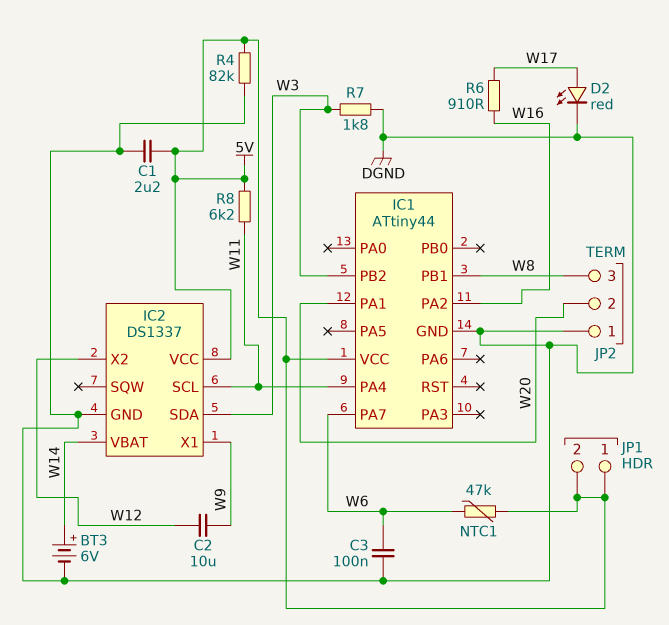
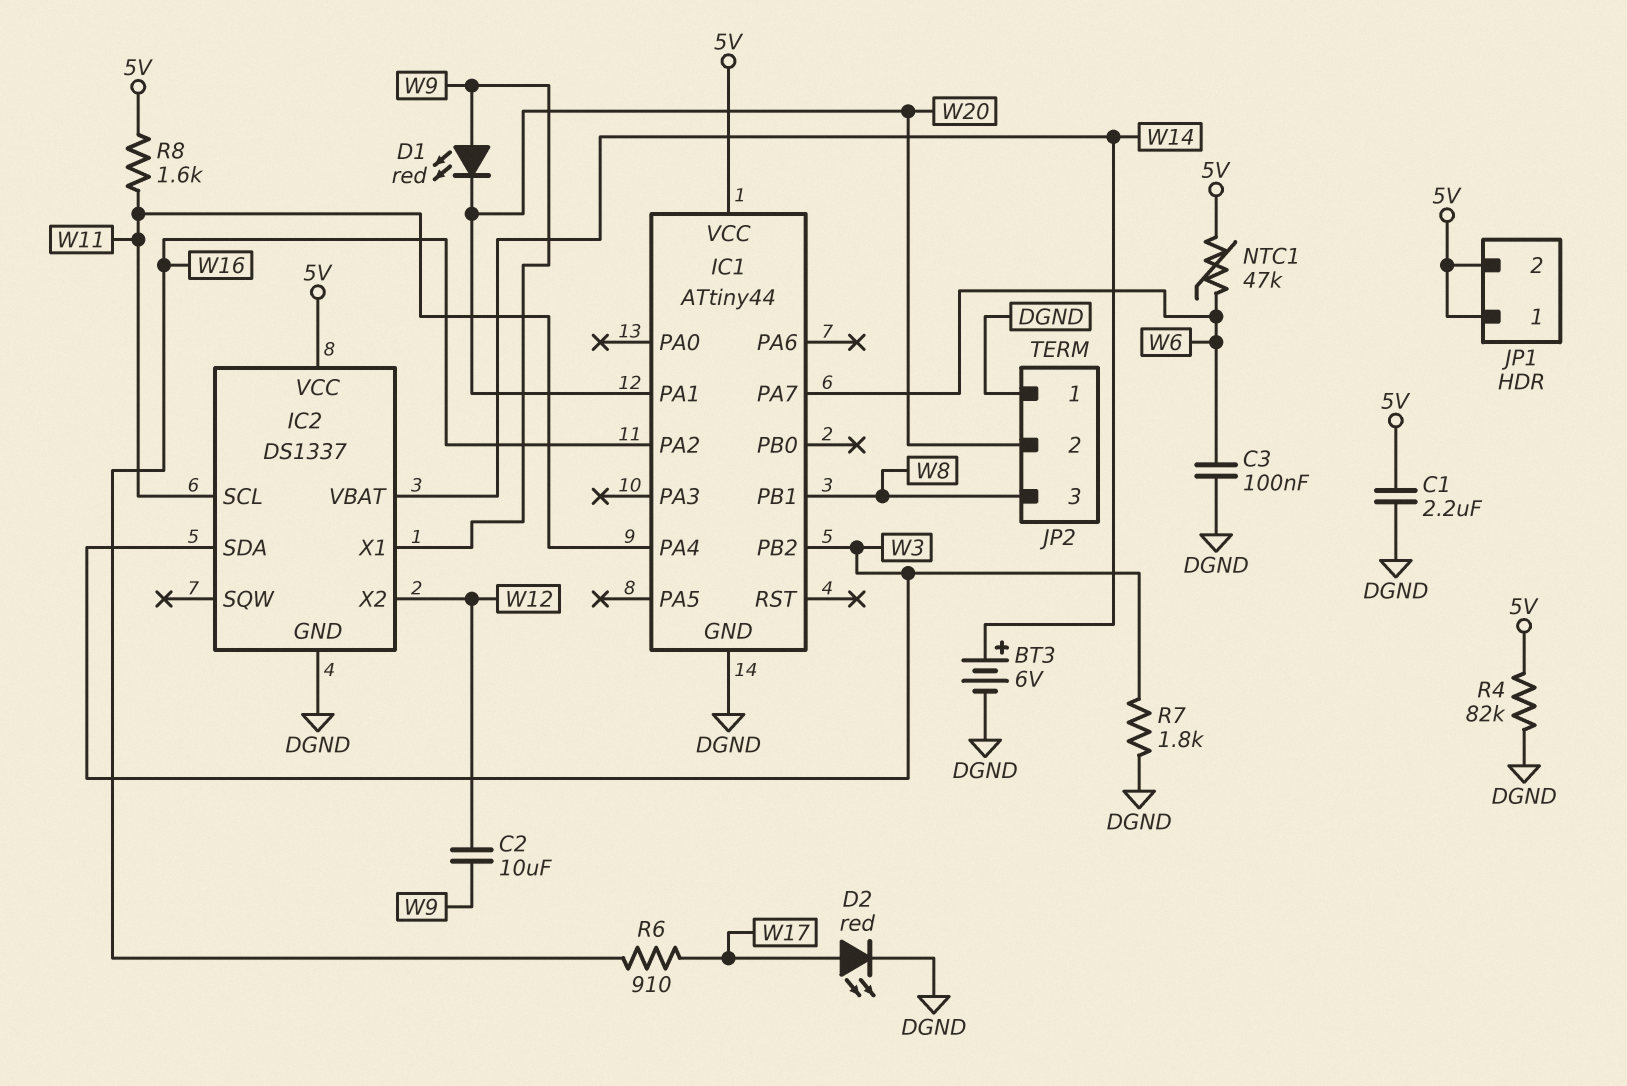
D1: none -> LED red (A W9, K W20)
R8: 6.2k (5V, W11) -> 1.6k (5V, W11)

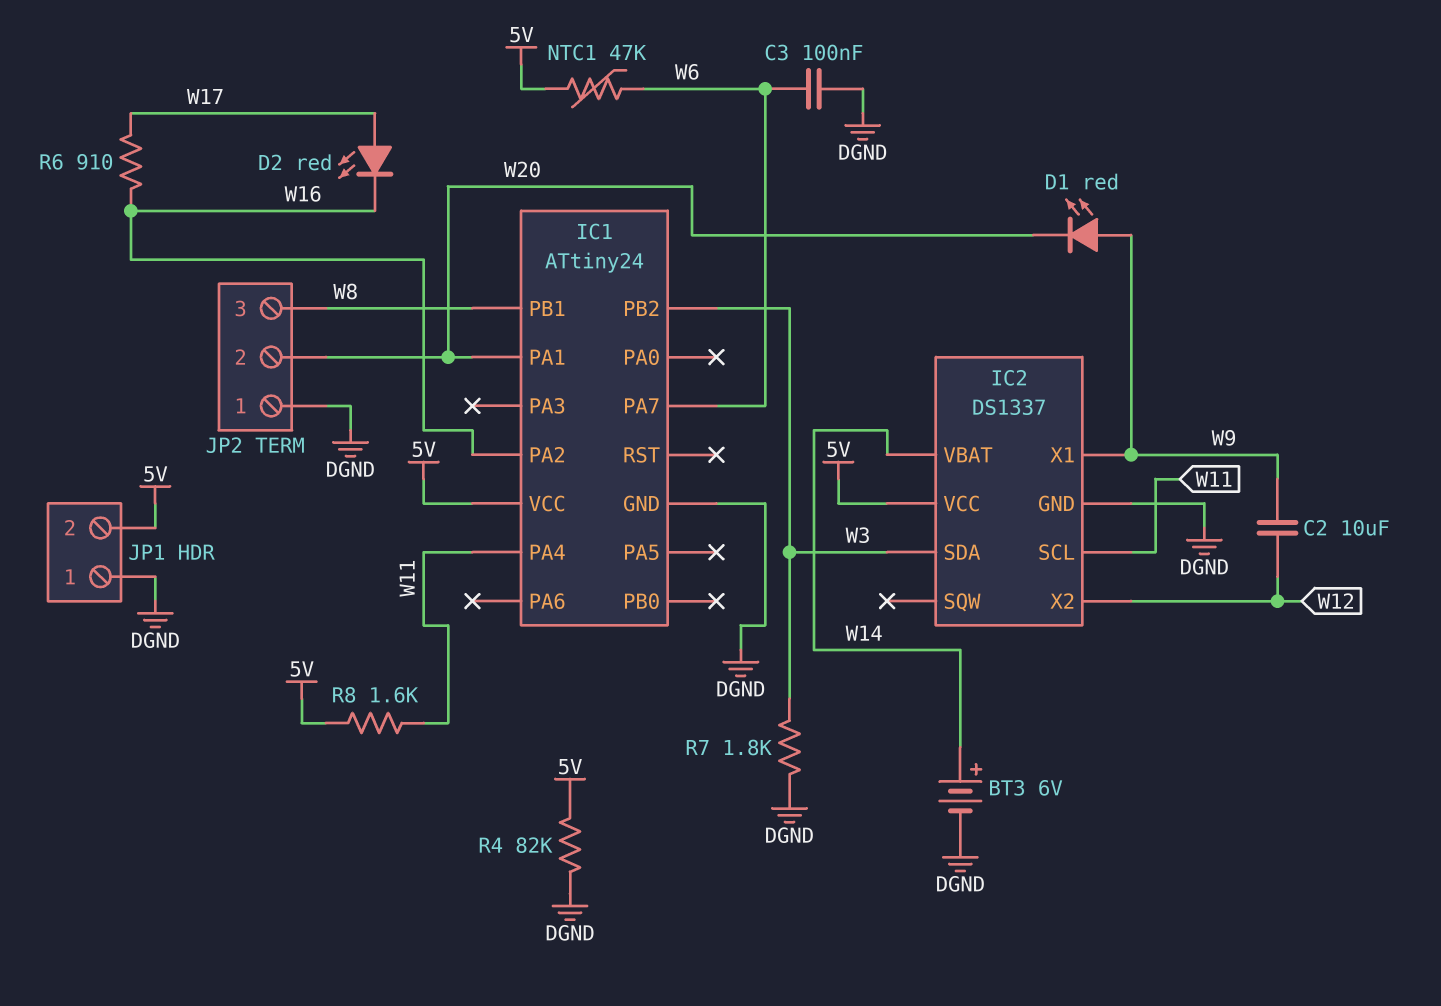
C1: 2.2uF (5V, DGND) -> none
D2: LED red (A W17, K DGND) -> LED red (A W17, K W16)
IC1: ATtiny44 -> ATtiny24
JP1 pin 1: 5V -> DGND

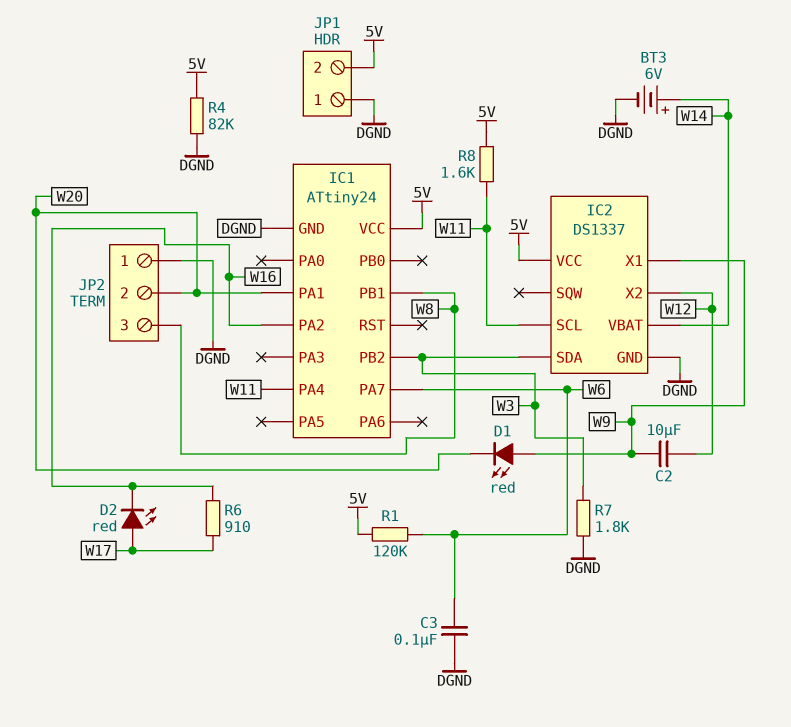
NTC1: 47k (5V, W6) -> none
R1: none -> 120k (5V, W6)

